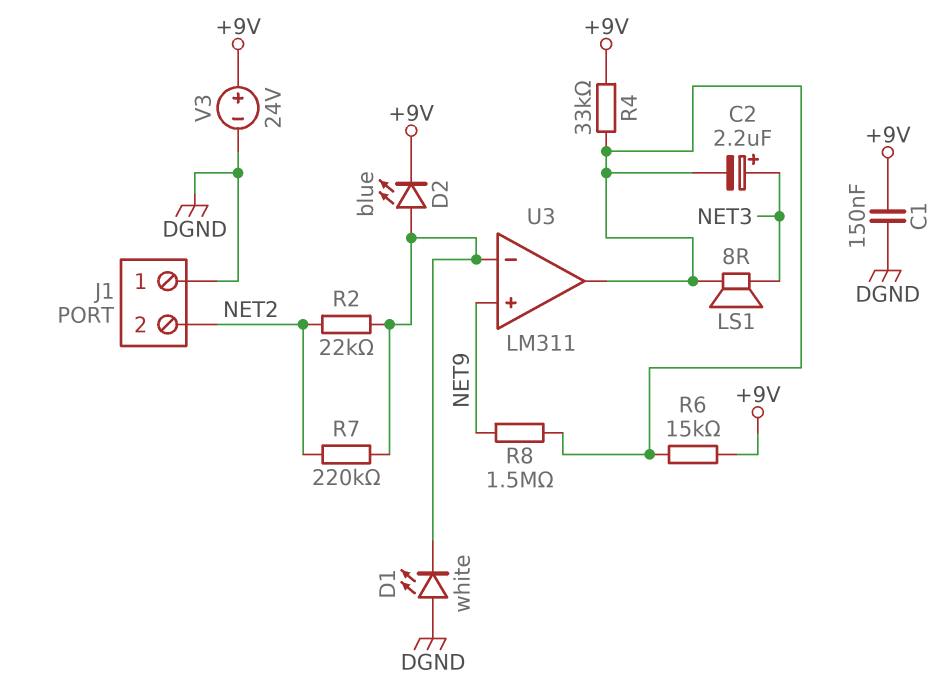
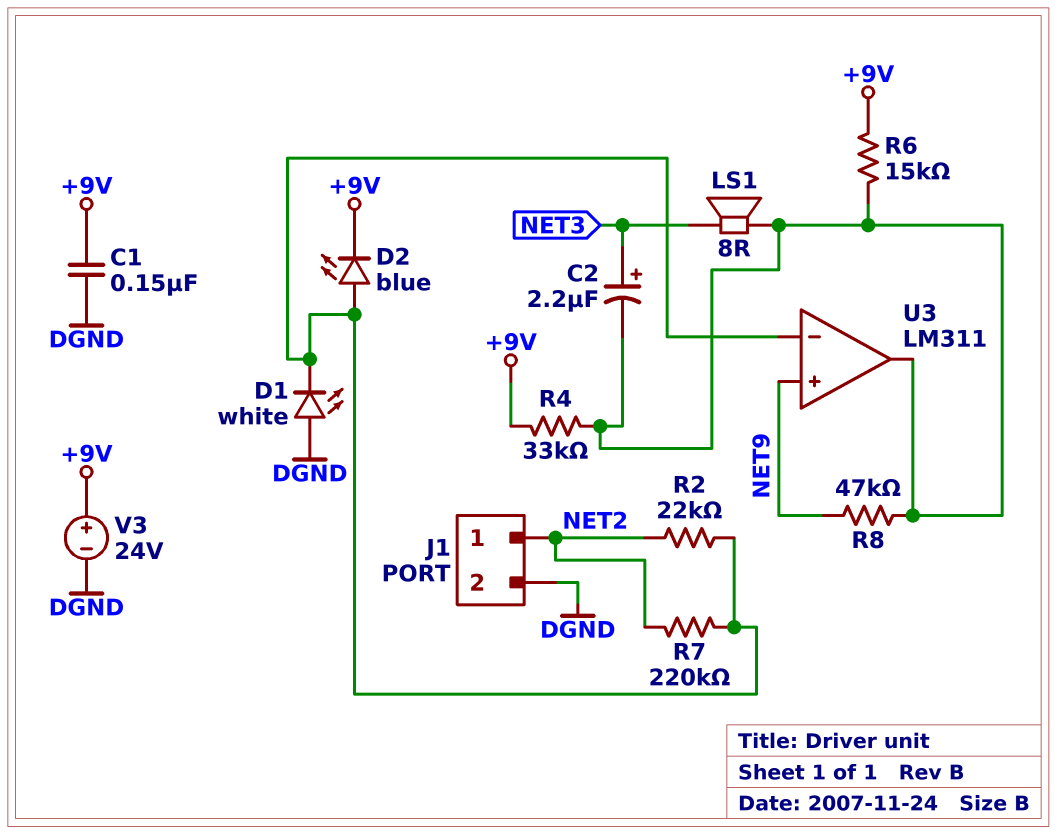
J1 pin 1: DGND -> NET2
J1 pin 2: NET2 -> DGND
R8: 1.5M (NET9, U3/out) -> 47k (NET9, U3/out)

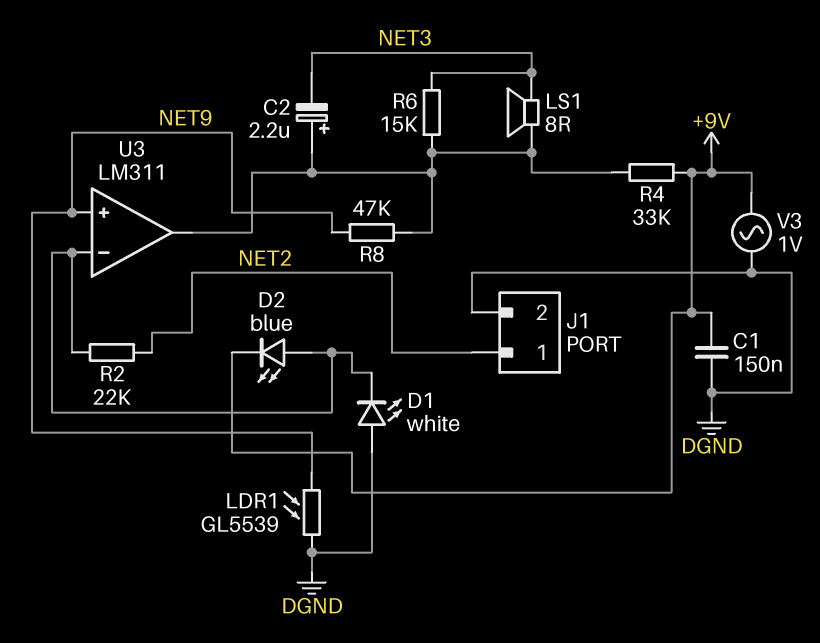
C2: 2.2uF (plus NET3, minus U3/out) -> 2.2uF (plus U3/out, minus NET3)
LDR1: none -> GL5539 (DGND, NET9)
R6: 15k (+9V, U3/out) -> 15k (NET3, U3/out)
R7: 220k (NET2, U3/in-) -> none
V3: 24V (plus +9V, minus DGND) -> AC 1V (+9V, DGND)

